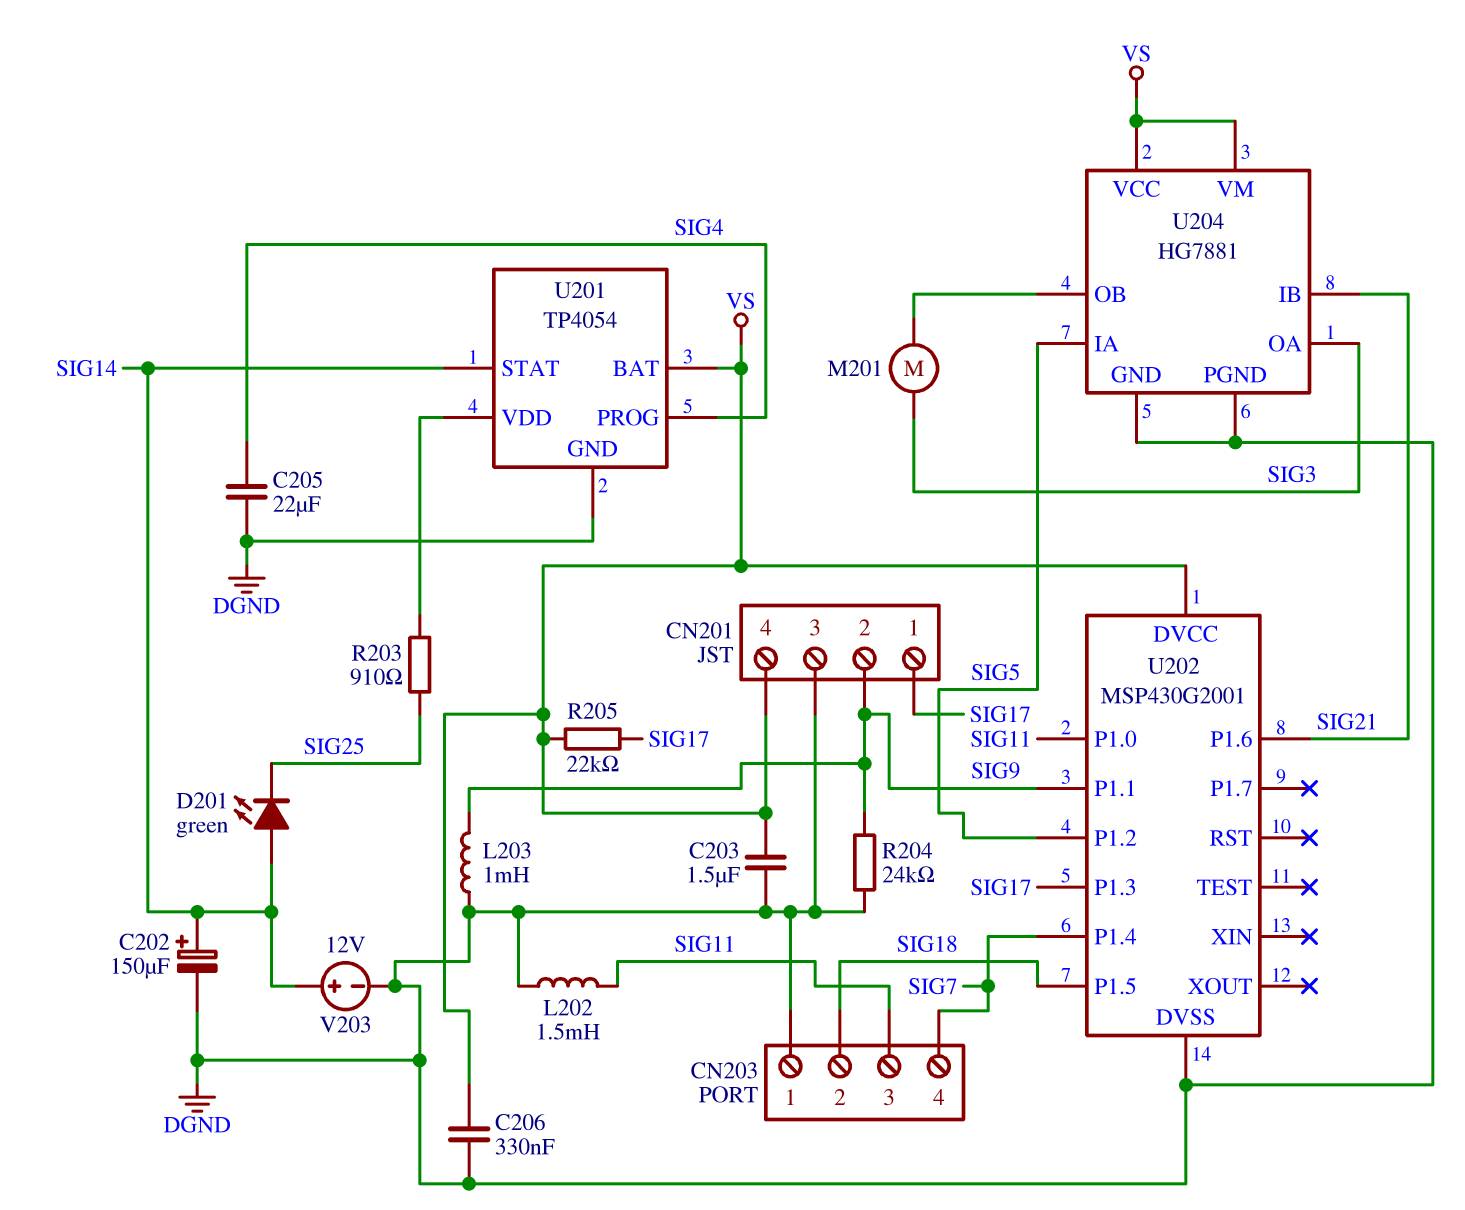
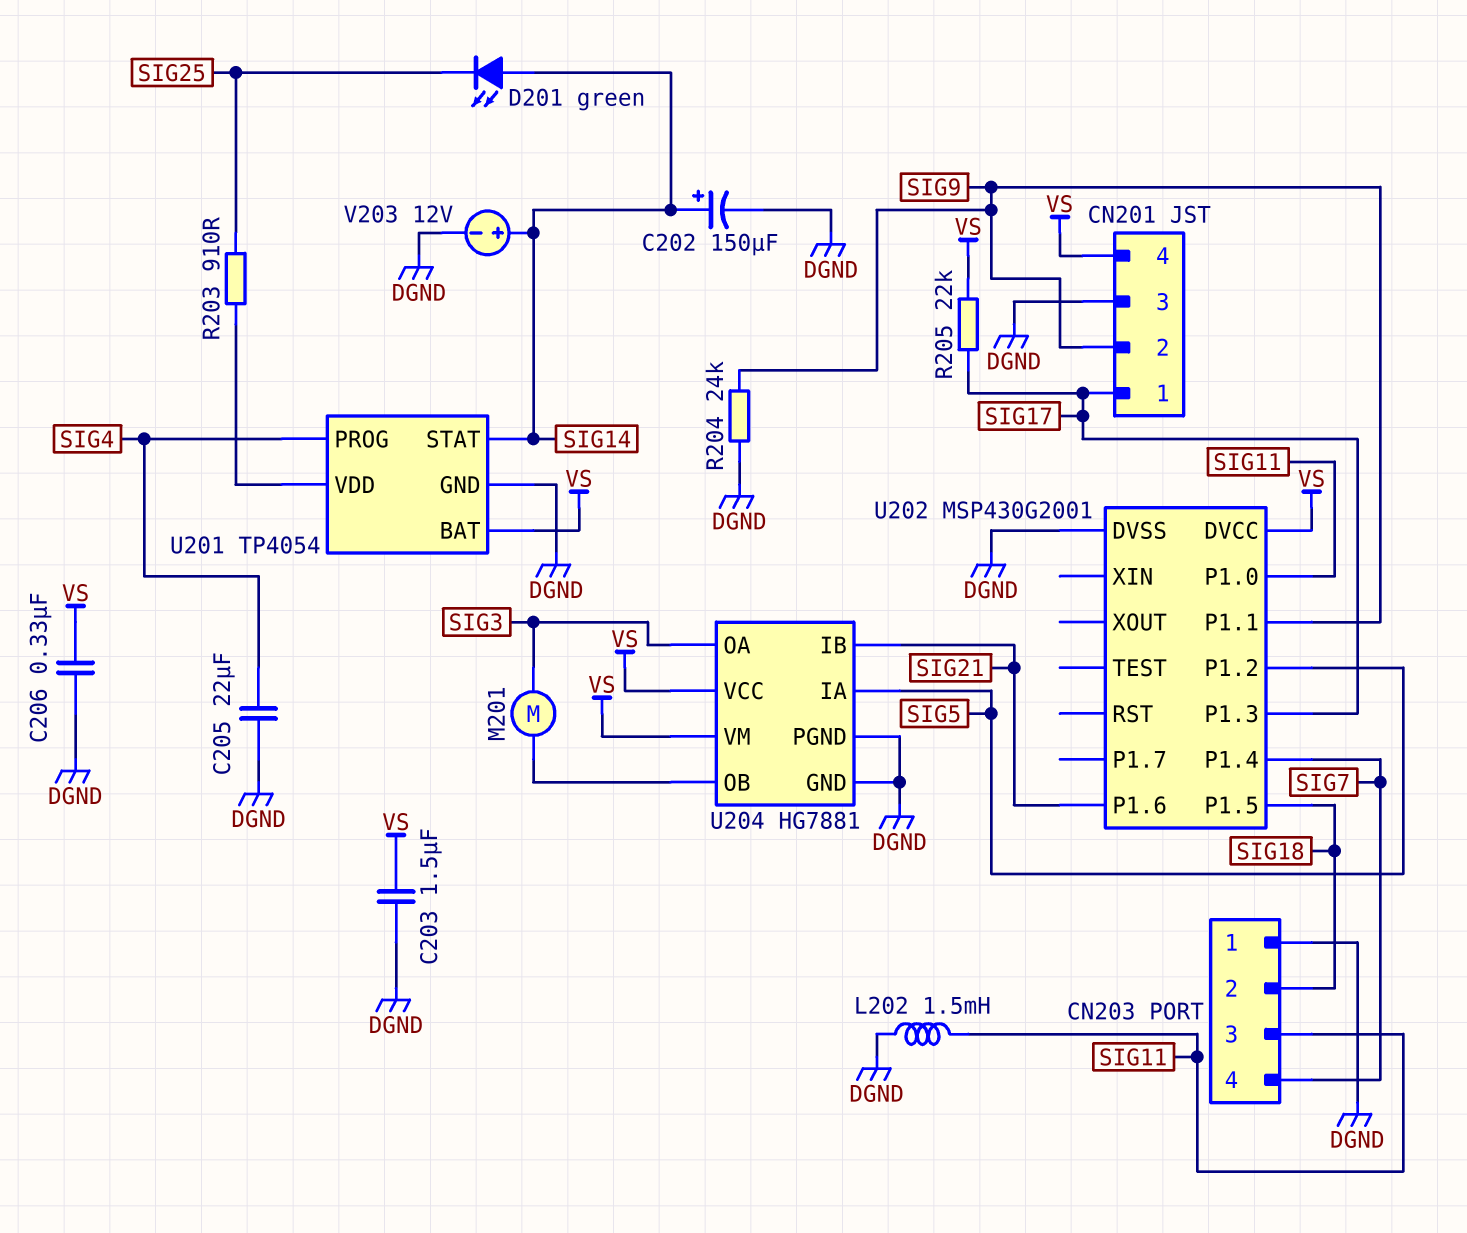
L203: 1mH (DGND, SIG9) -> none

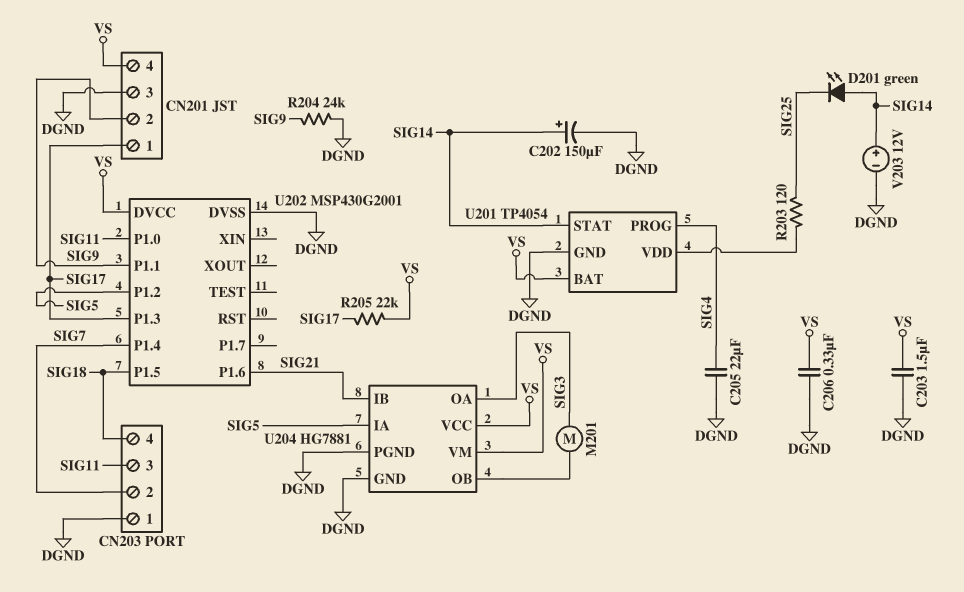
CN203 pin 2: SIG18 -> SIG7
CN203 pin 4: SIG7 -> SIG18
L202: 1.5mH (DGND, SIG11) -> none
R203: 910 (SIG25, U201/VDD) -> 120 (SIG25, U201/VDD)

